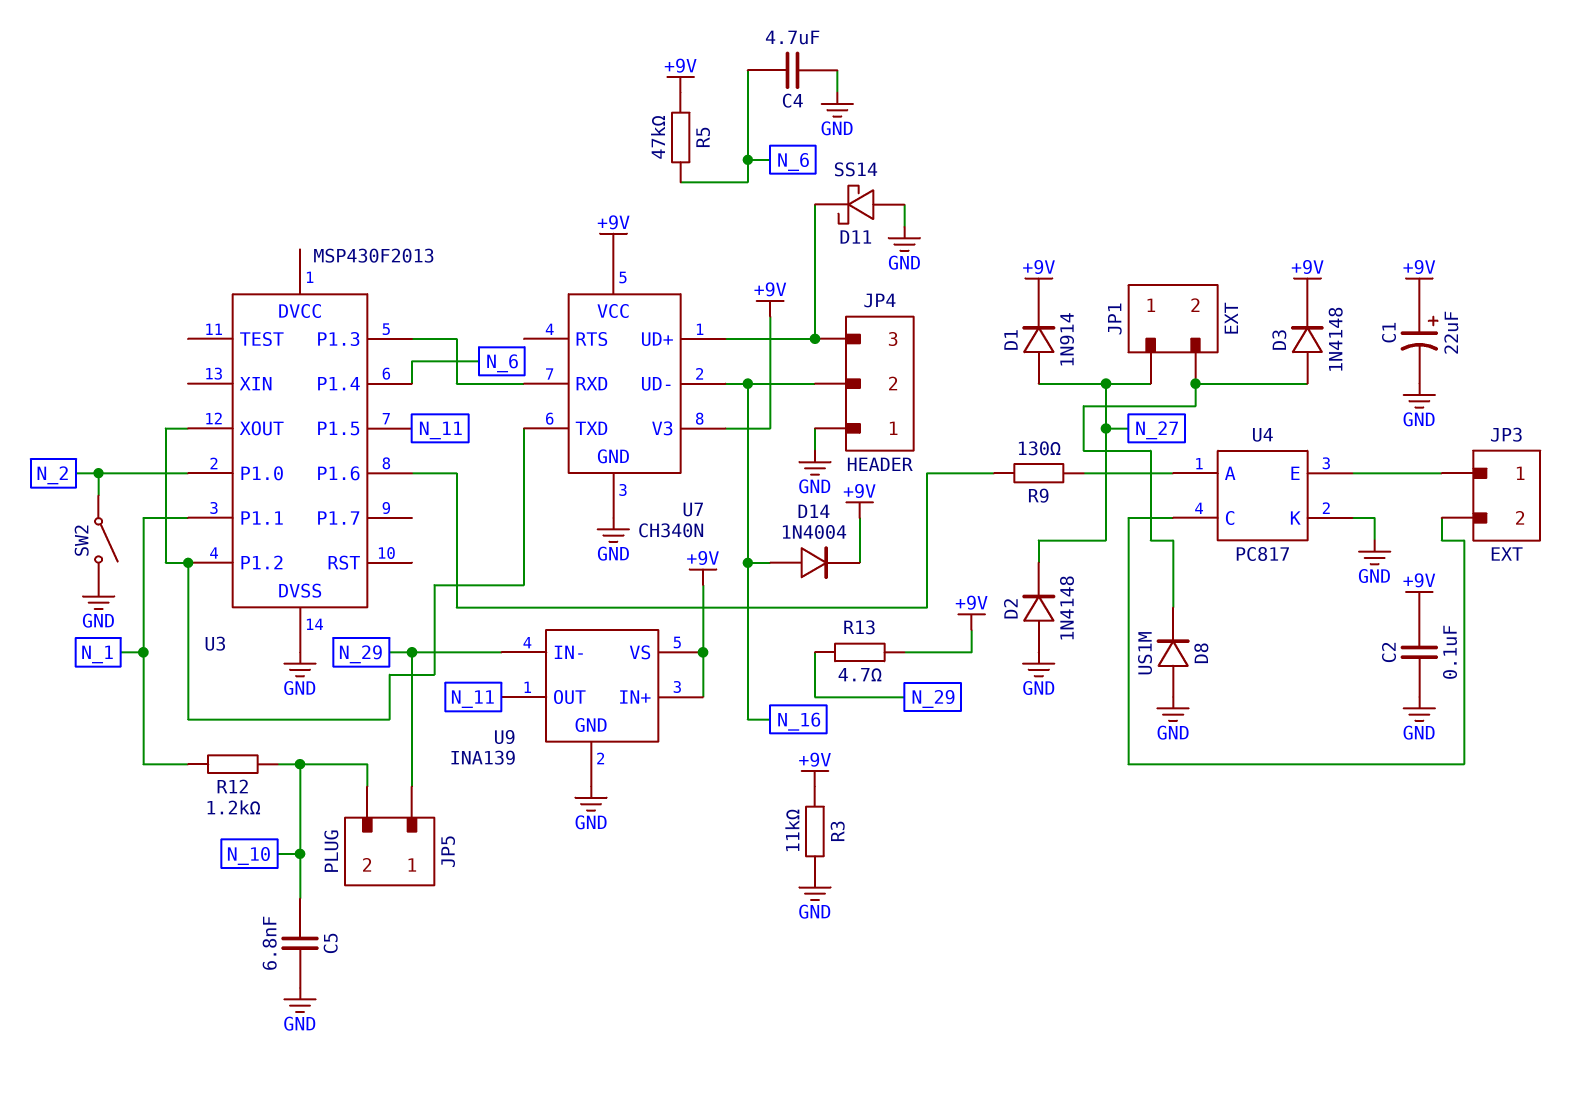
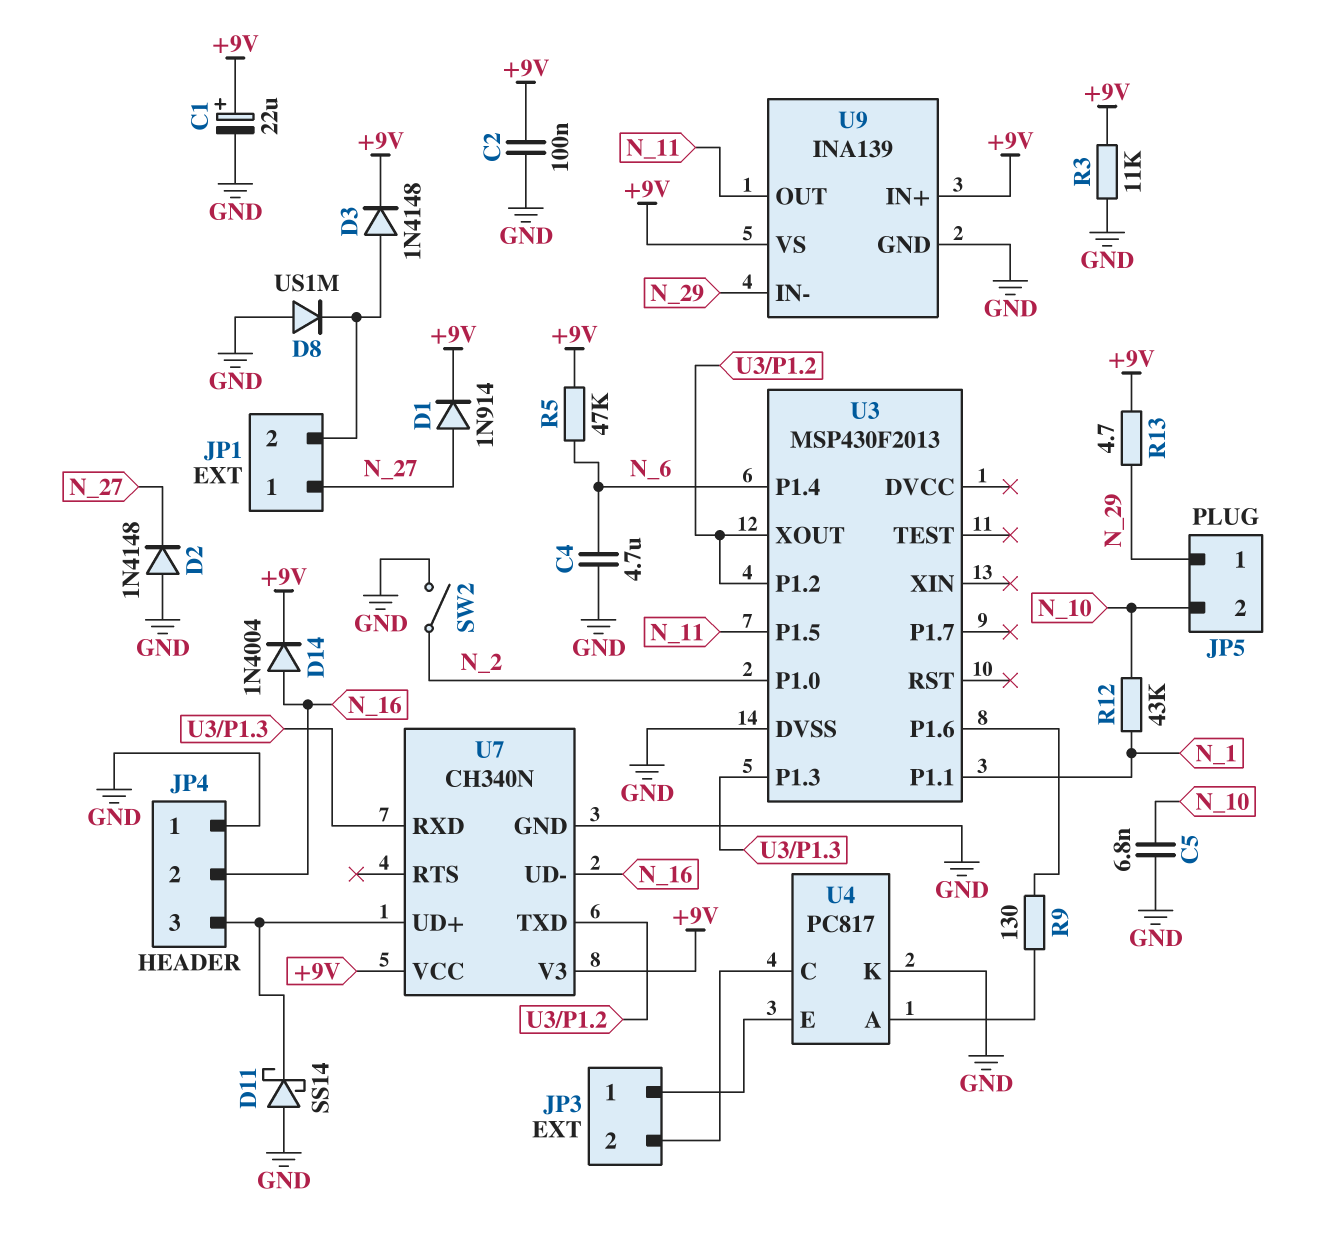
R12: 1.2k (N_1, N_10) -> 43k (N_1, N_10)

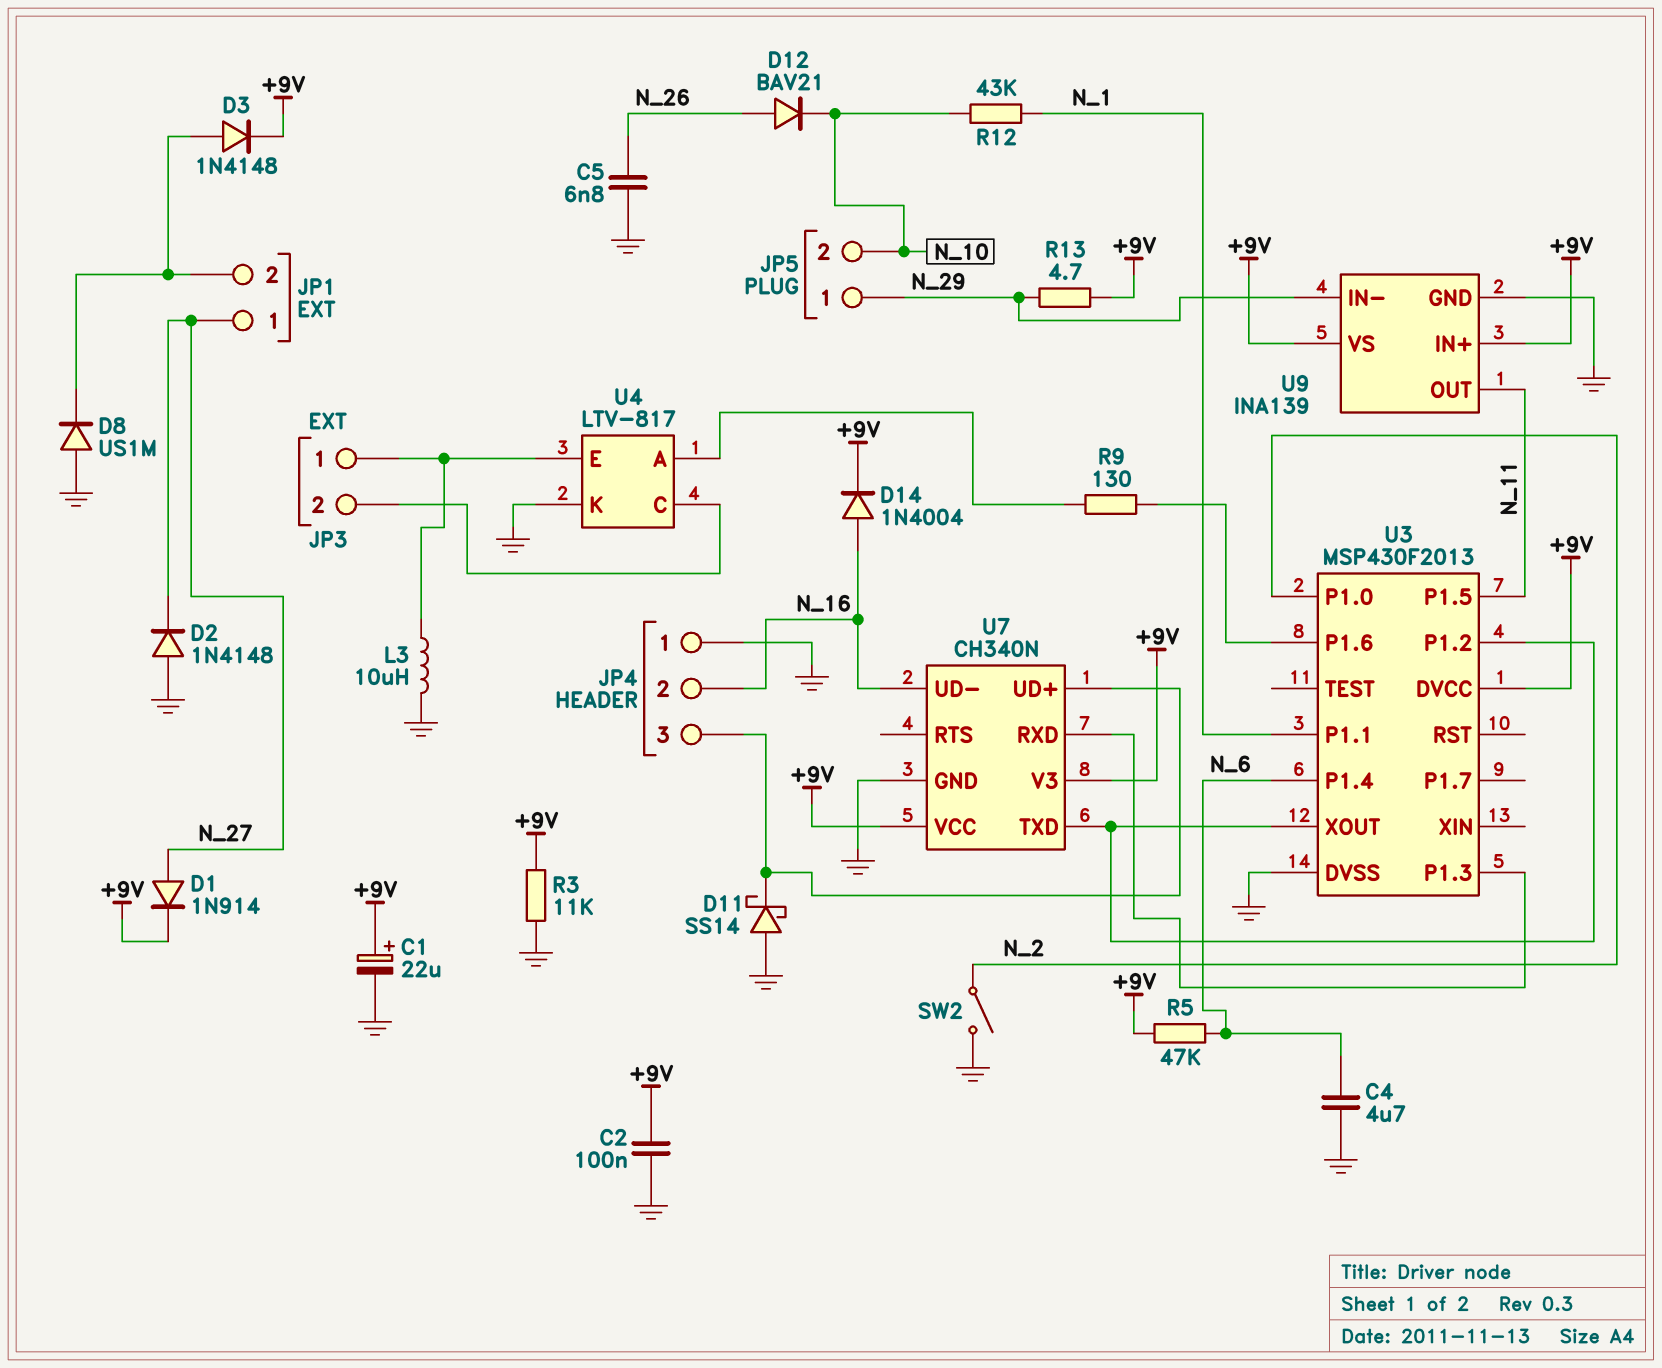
C5: 6.8nF (GND, N_10) -> 6.8nF (GND, N_26)
D12: none -> diode BAV21 (A N_26, K N_10)
L3: none -> 10uH (GND, JP3/1)
U3 pin DVCC: none -> +9V
U4: PC817 -> LTV-817

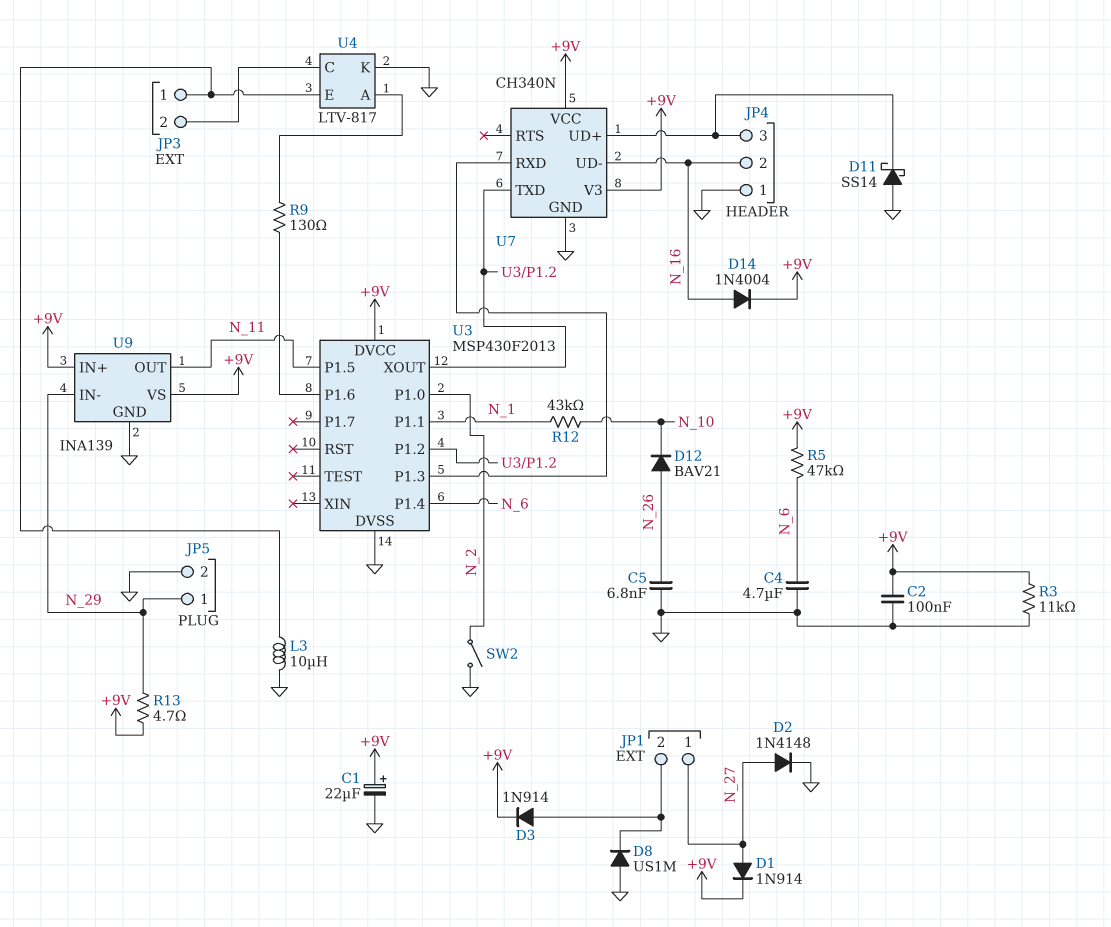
D2: diode 1N4148 (A GND, K N_27) -> diode 1N4148 (A N_27, K GND)
D3: diode 1N4148 (A JP1/2, K +9V) -> diode 1N914 (A JP1/2, K +9V)
JP5 pin 2: N_10 -> GND

